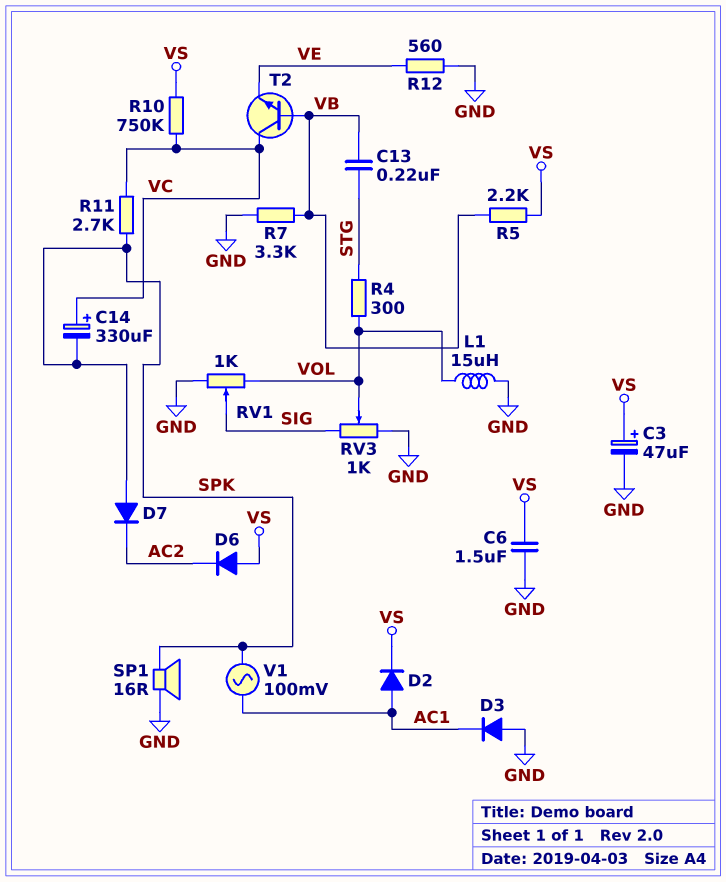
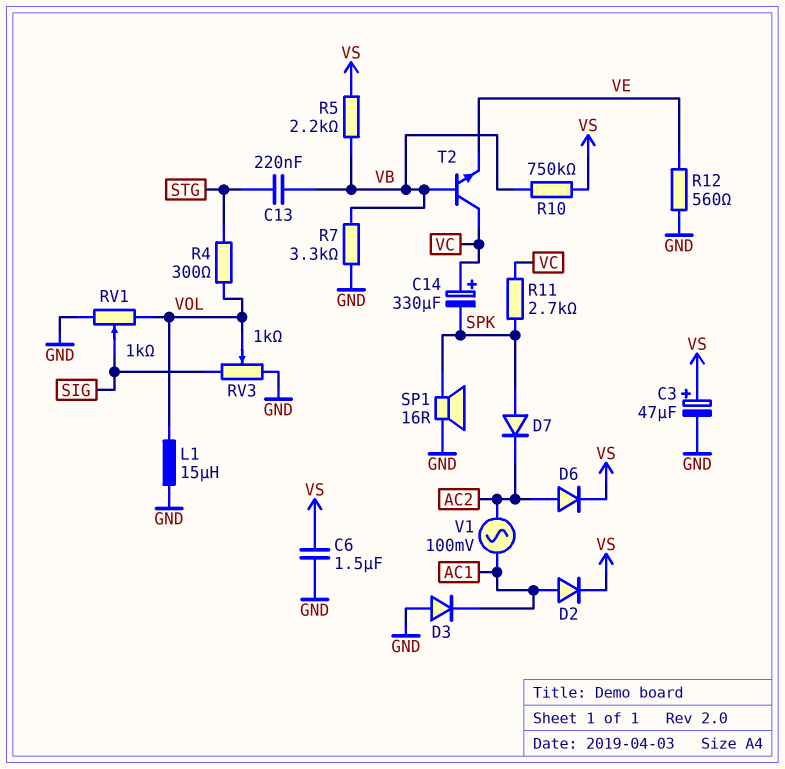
D6: diode (A VS, K AC2) -> diode (A AC2, K VS)
R10: 750k (VC, VS) -> 750k (VB, VS)
V1: AC 100mV (AC1, SPK) -> AC 100mV (AC1, AC2)

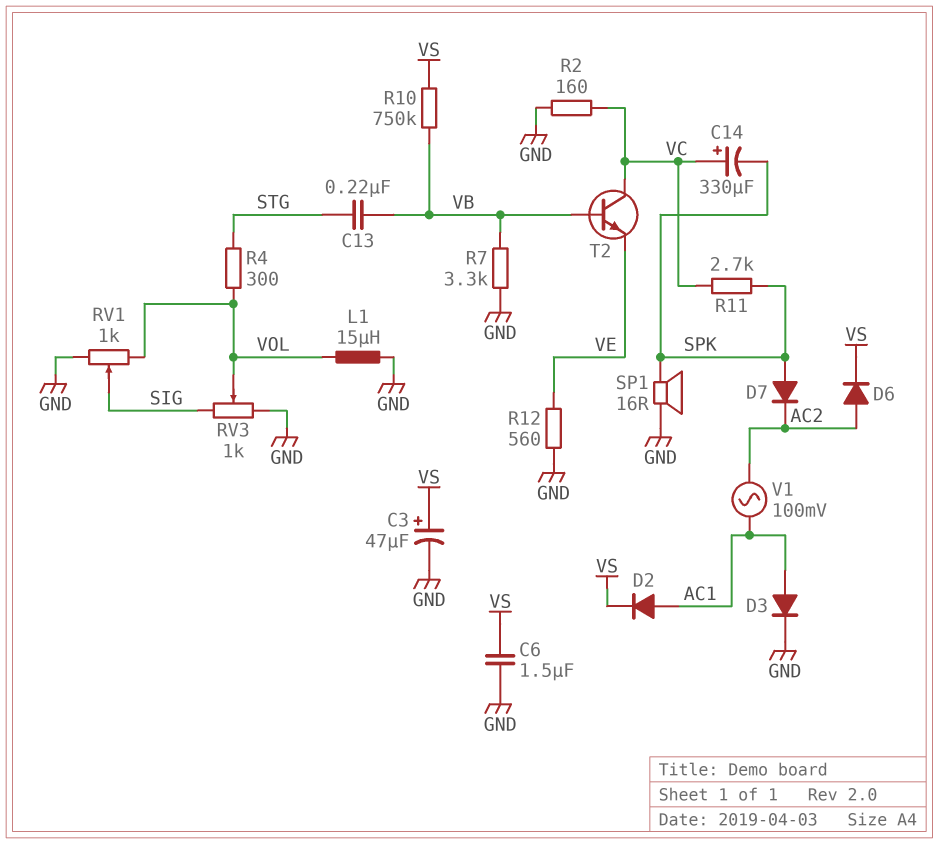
D3: diode (A GND, K AC1) -> diode (A AC1, K GND)
R2: none -> 160 (GND, VC)
R5: 2.2k (VB, VS) -> none

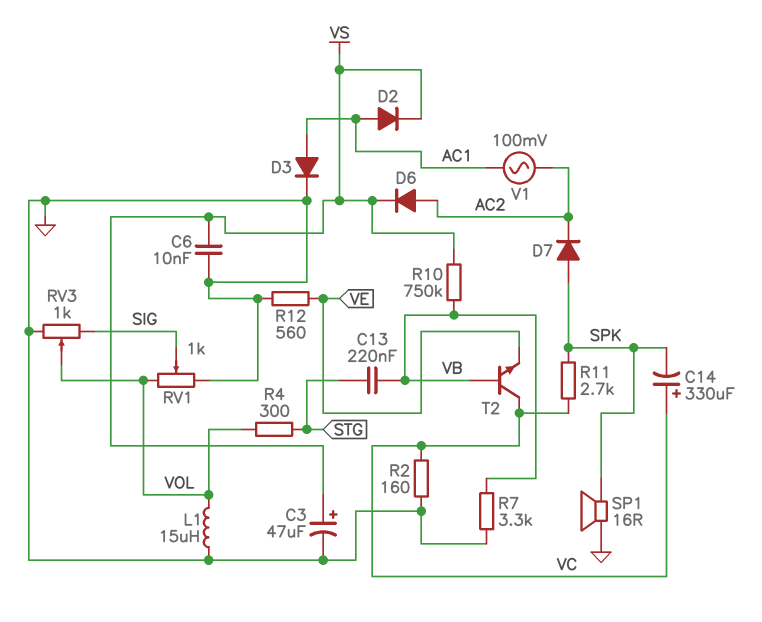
C6: 1.5uF (GND, VS) -> 10nF (GND, VS)

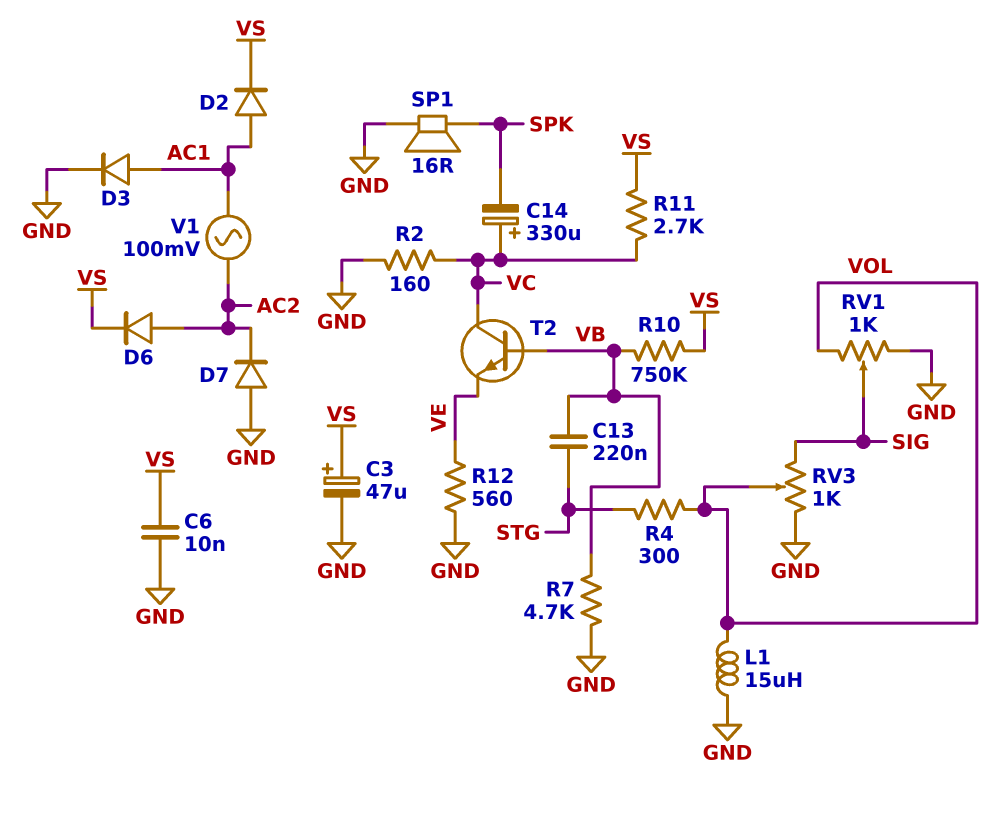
D7: diode (A SPK, K AC2) -> diode (A GND, K AC2)
R7: 3.3k (GND, VB) -> 4.7k (GND, VB)
R11: 2.7k (SPK, VC) -> 2.7k (VC, VS)

